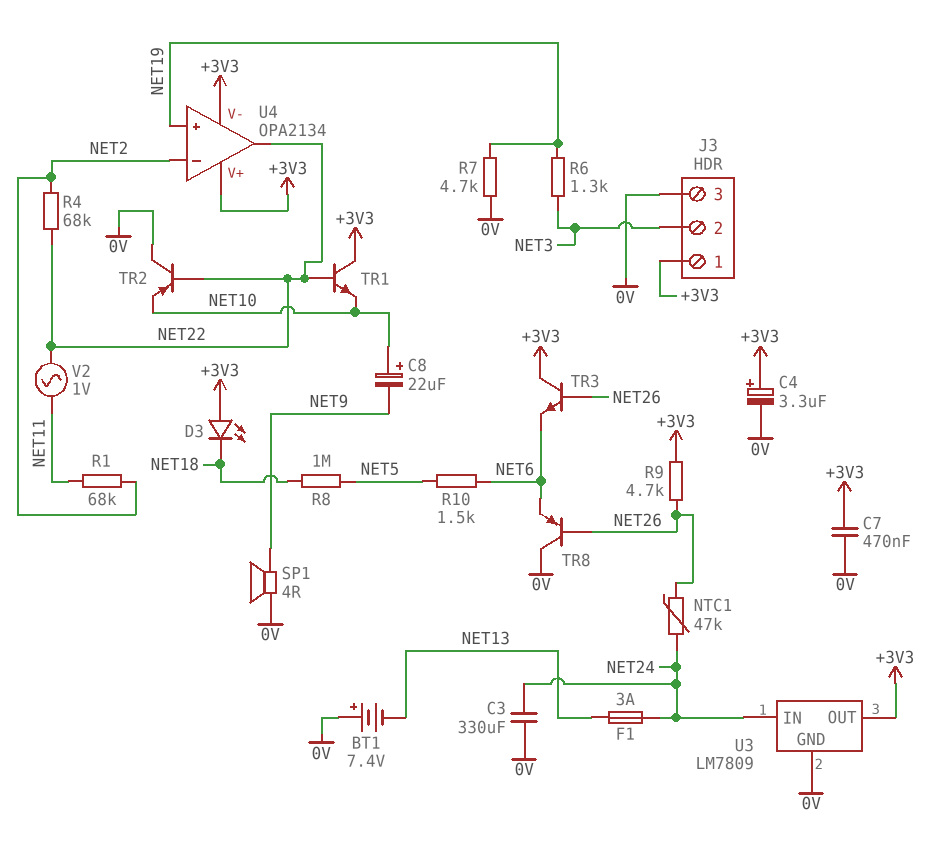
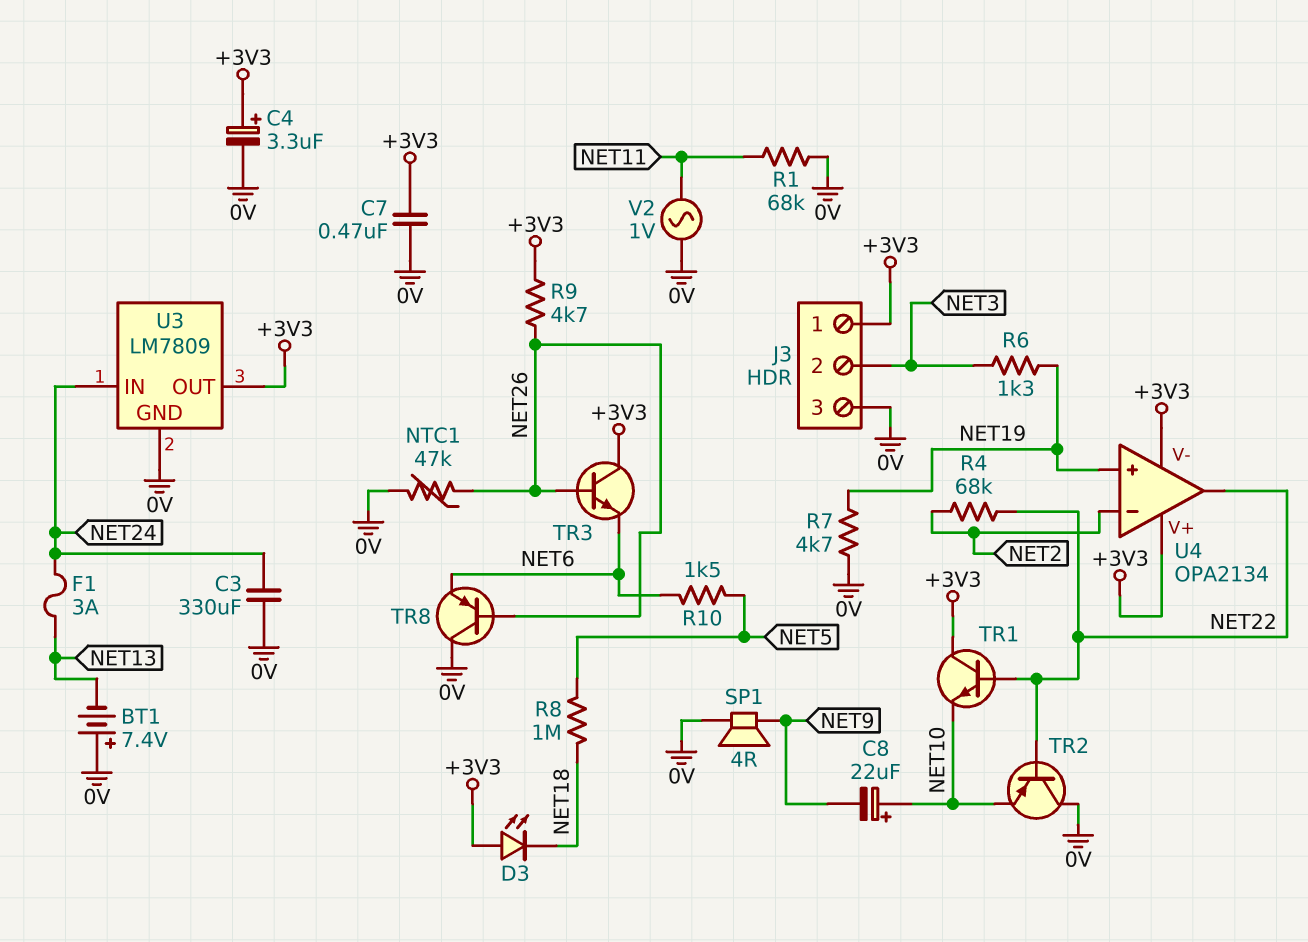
NTC1: 47k (NET24, NET26) -> 47k (0V, NET26)
R1: 68k (NET2, NET11) -> 68k (0V, NET11)
V2: AC 1V (NET11, NET22) -> AC 1V (0V, NET11)

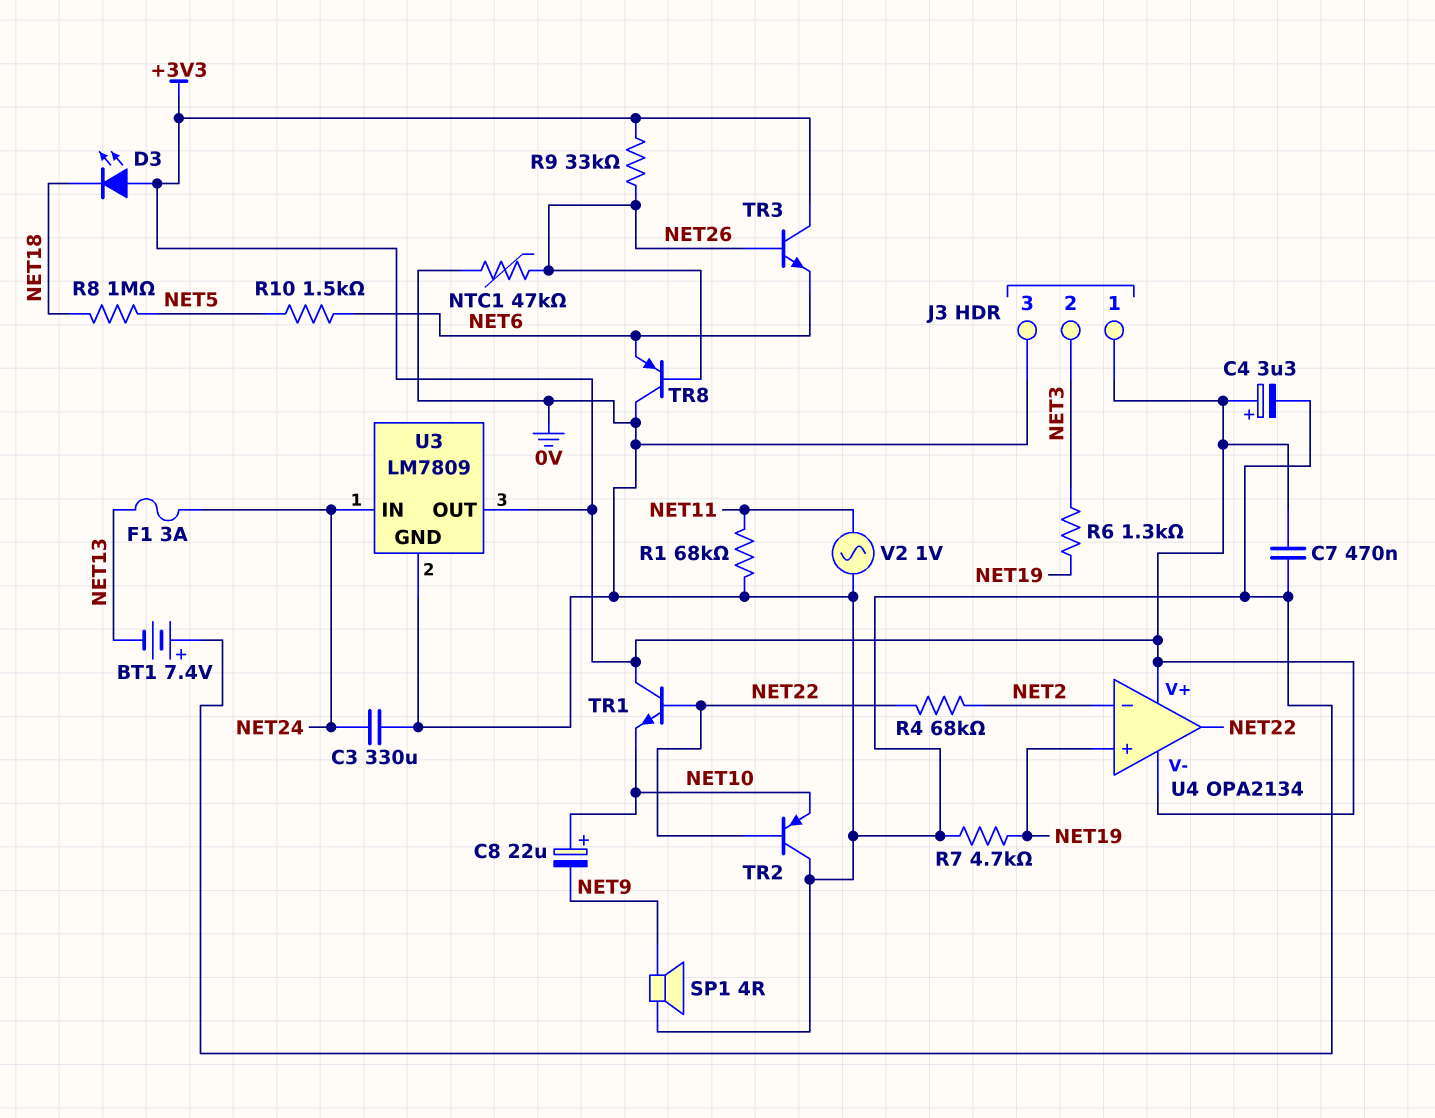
R9: 4.7k (+3V3, NET26) -> 33k (+3V3, NET26)

